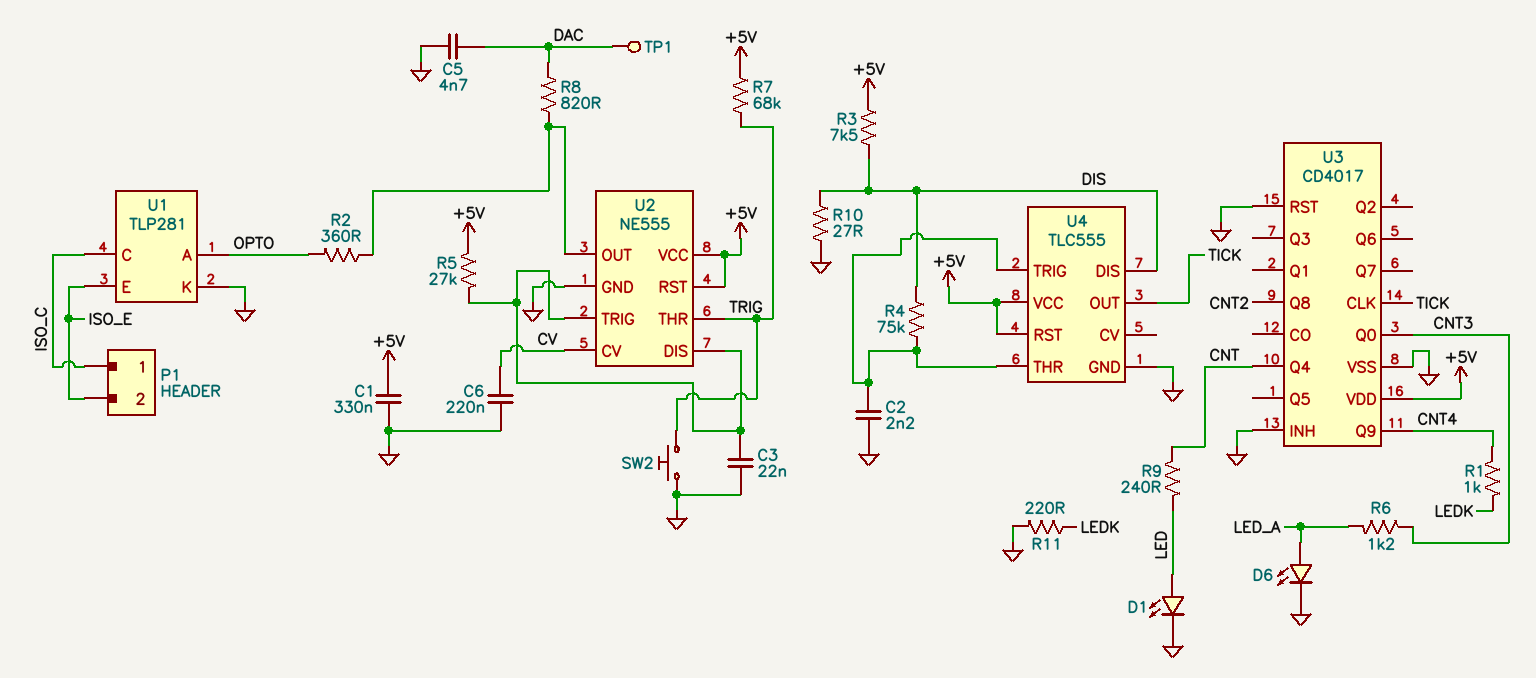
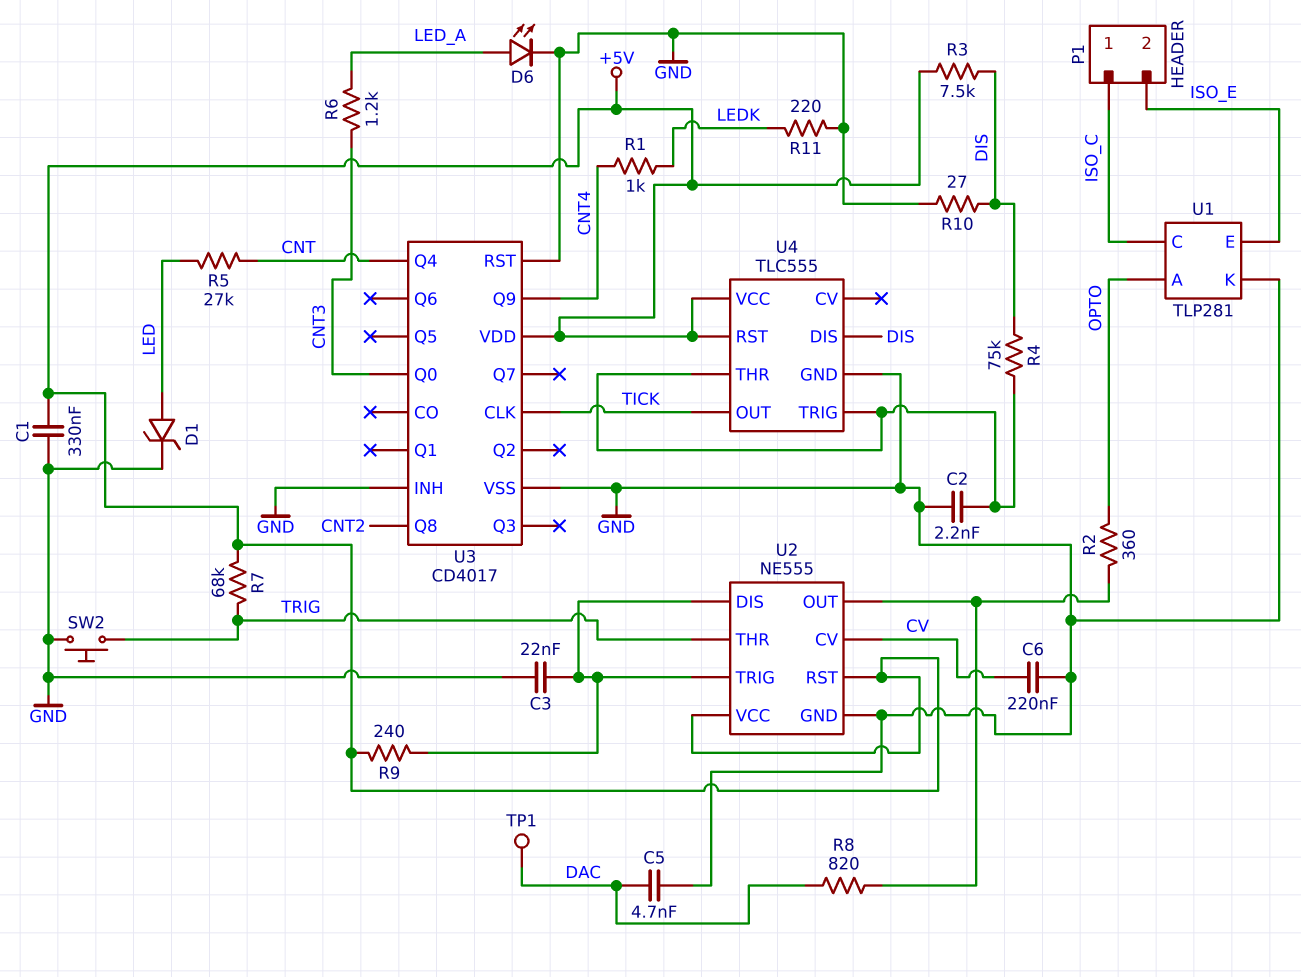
D1: LED (A LED, K GND) -> zener (A LED, K GND)
R5: 27k (+5V, U2/DIS) -> 27k (CNT, LED)
R9: 240 (CNT, LED) -> 240 (+5V, U2/DIS)

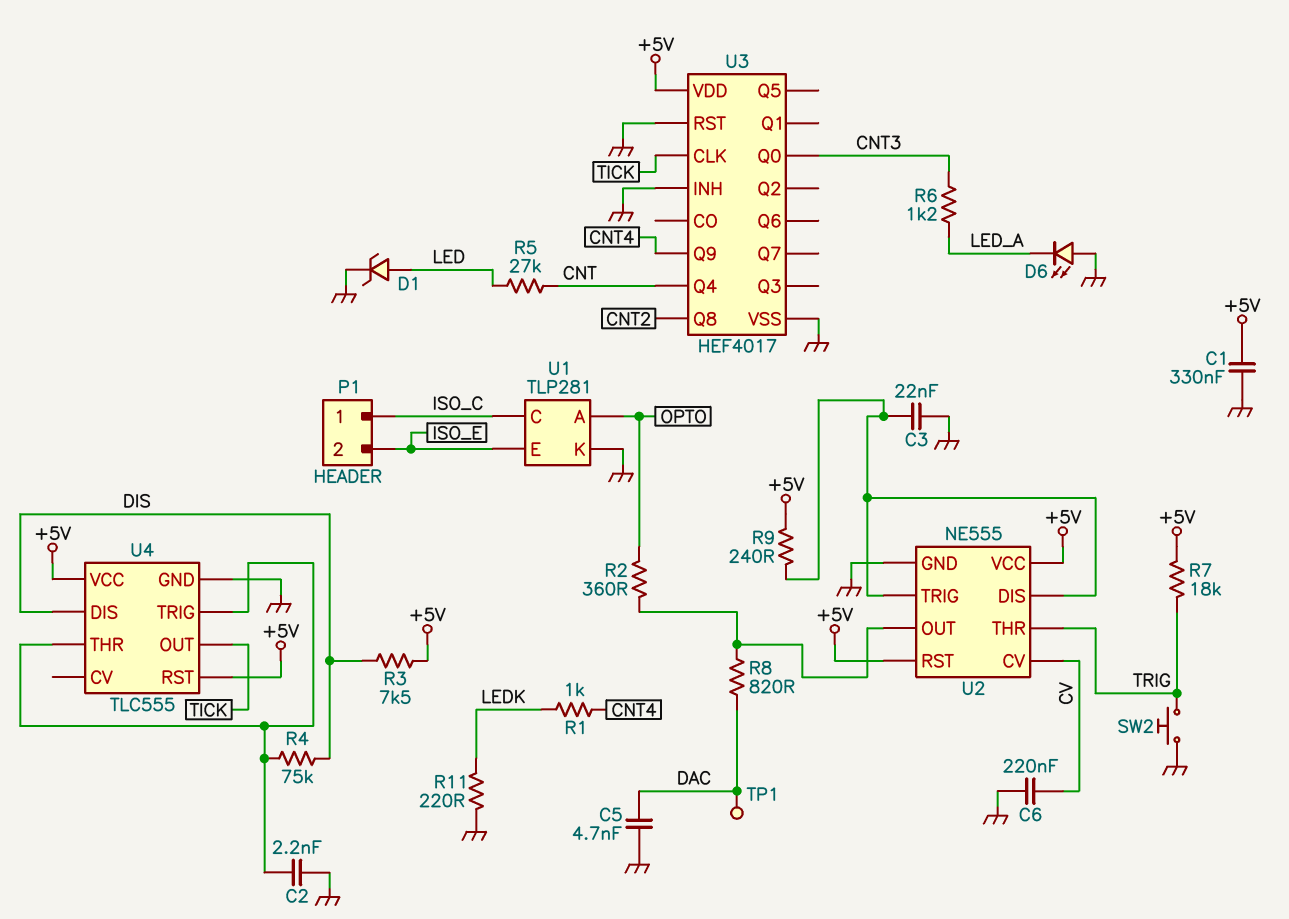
D6: LED (A LED_A, K GND) -> LED (A GND, K LED_A)
R7: 68k (+5V, TRIG) -> 18k (+5V, TRIG)
R10: 27 (DIS, GND) -> none
U3: CD4017 -> HEF4017

